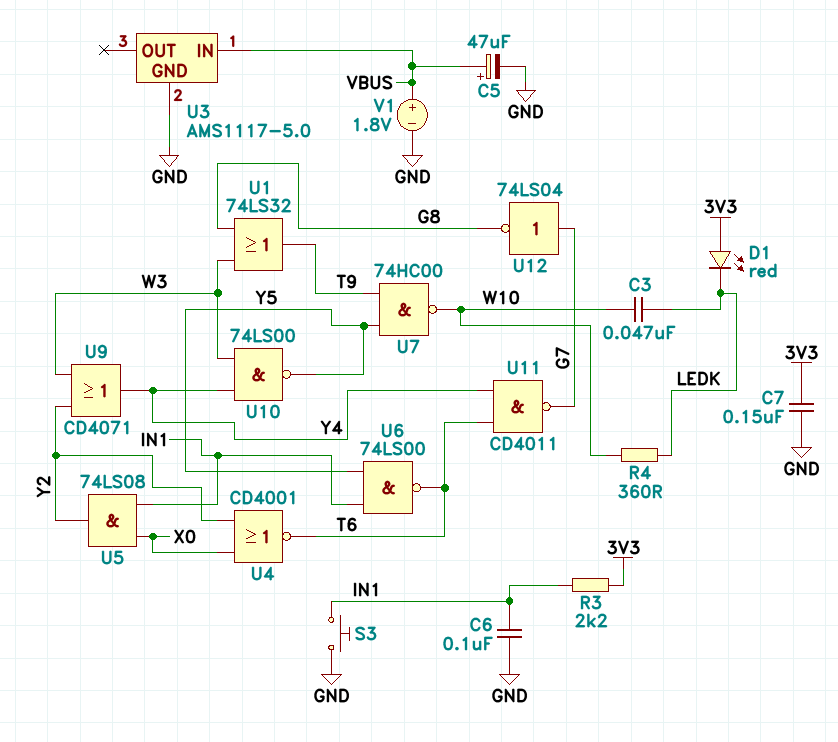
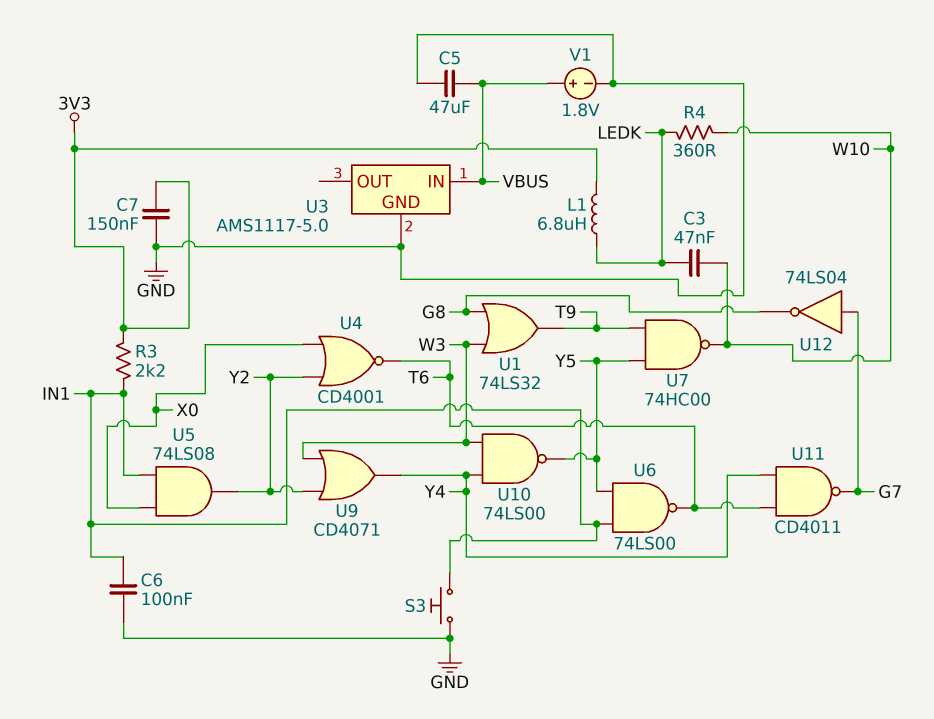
C5: 47uF (plus VBUS, minus GND) -> 47uF (GND, VBUS)
D1: LED red (A 3V3, K LEDK) -> none
L1: none -> 6.8uH (3V3, LEDK)

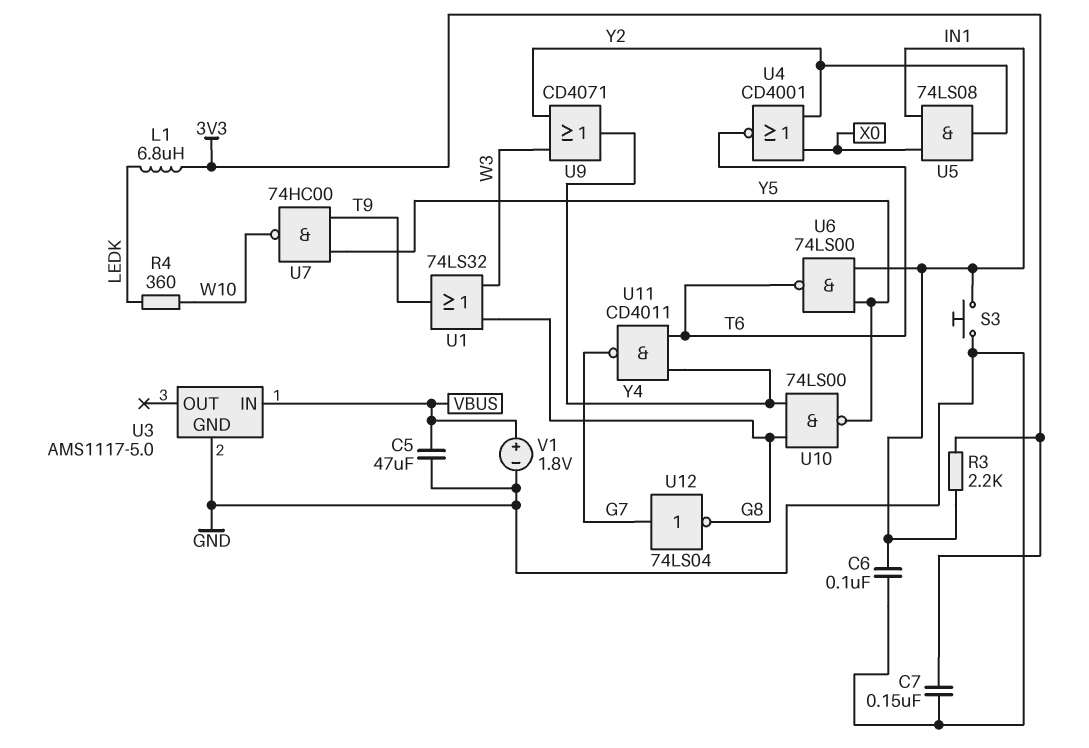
C3: 47nF (LEDK, W10) -> none
U10: NAND 74LS00 (in W3, in Y4, out Y5) -> NAND 74LS00 (in G8, in Y4, out Y5)

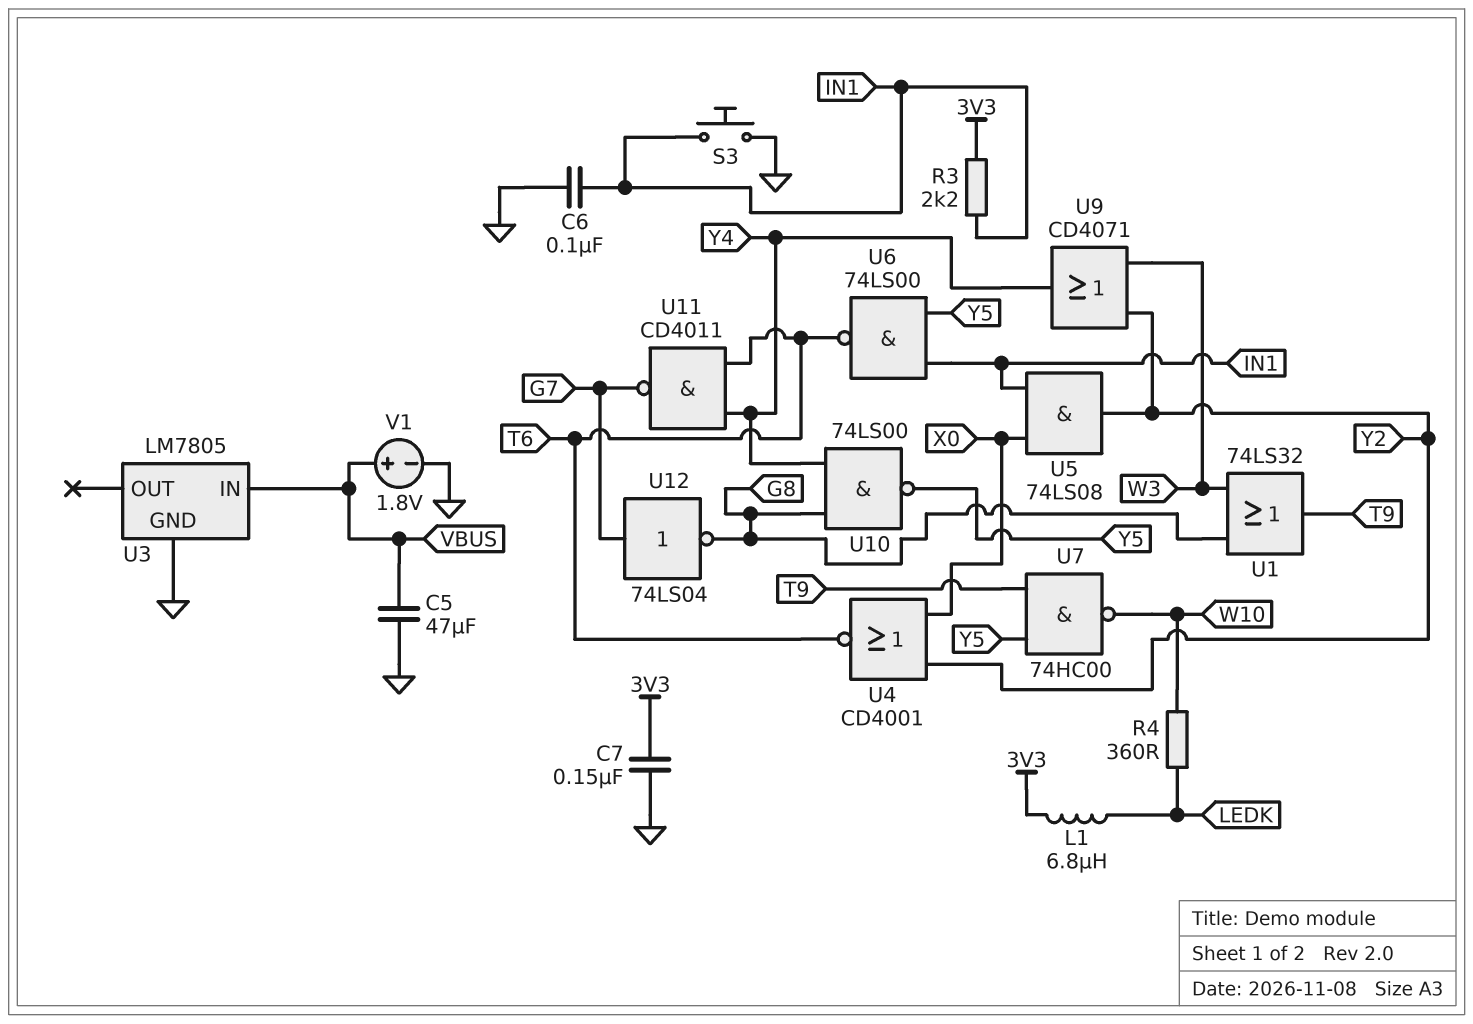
U3: AMS1117-5.0 -> LM7805

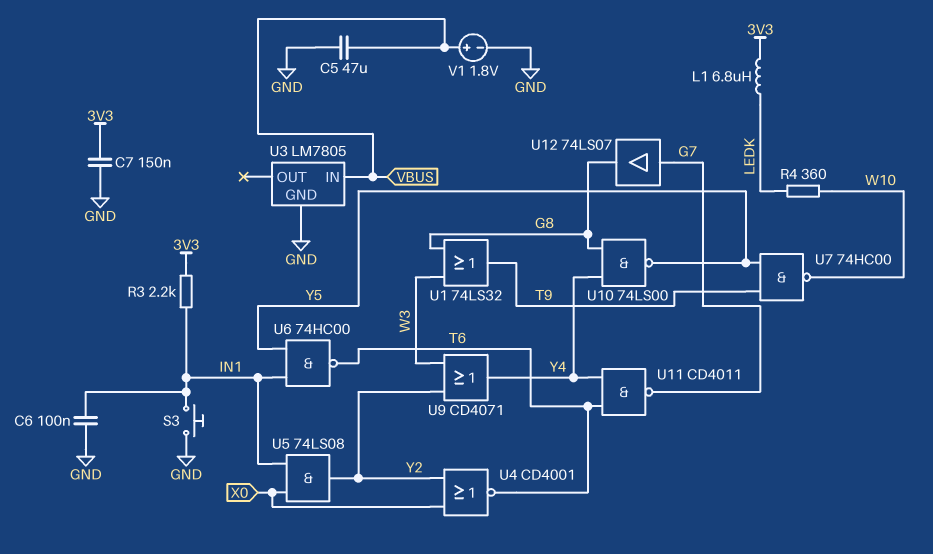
U6: NAND 74LS00 (in IN1, in Y5, out T6) -> NAND 74HC00 (in IN1, in Y5, out T6)
U12: NOT 74LS04 (in G7, out G8) -> buffer 74LS07 (in G7, out G8)

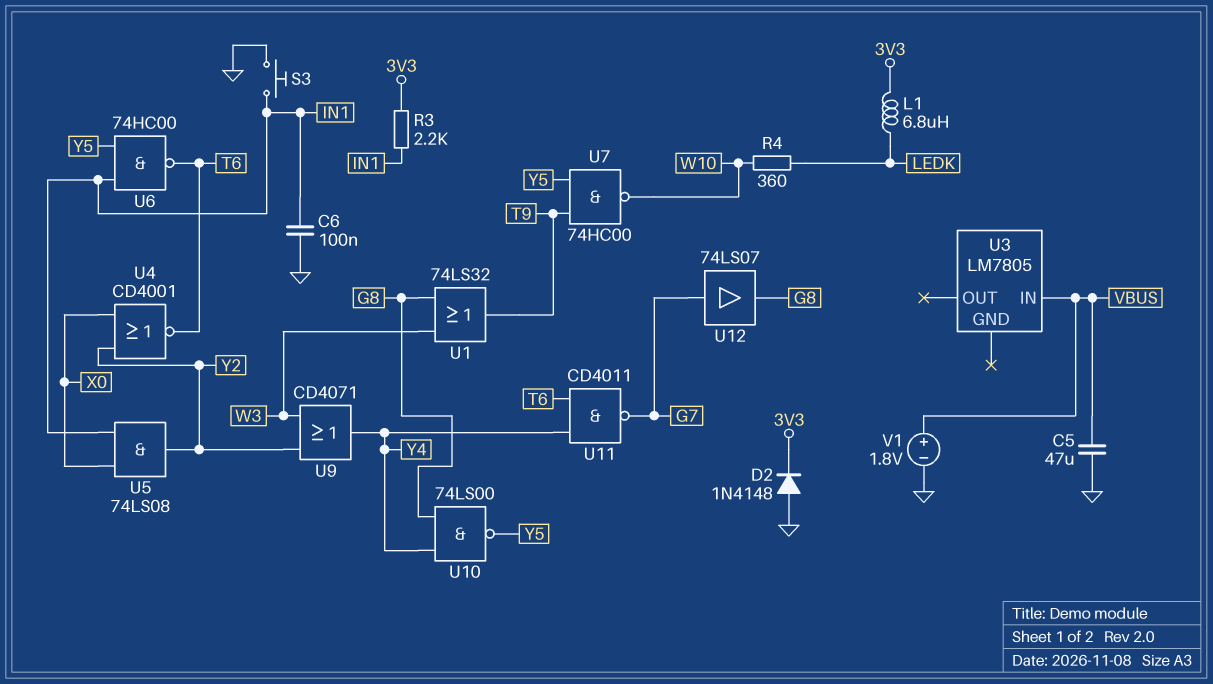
C7: 150nF (3V3, GND) -> none
D2: none -> diode 1N4148 (A GND, K 3V3)
U3 pin GND: GND -> none

